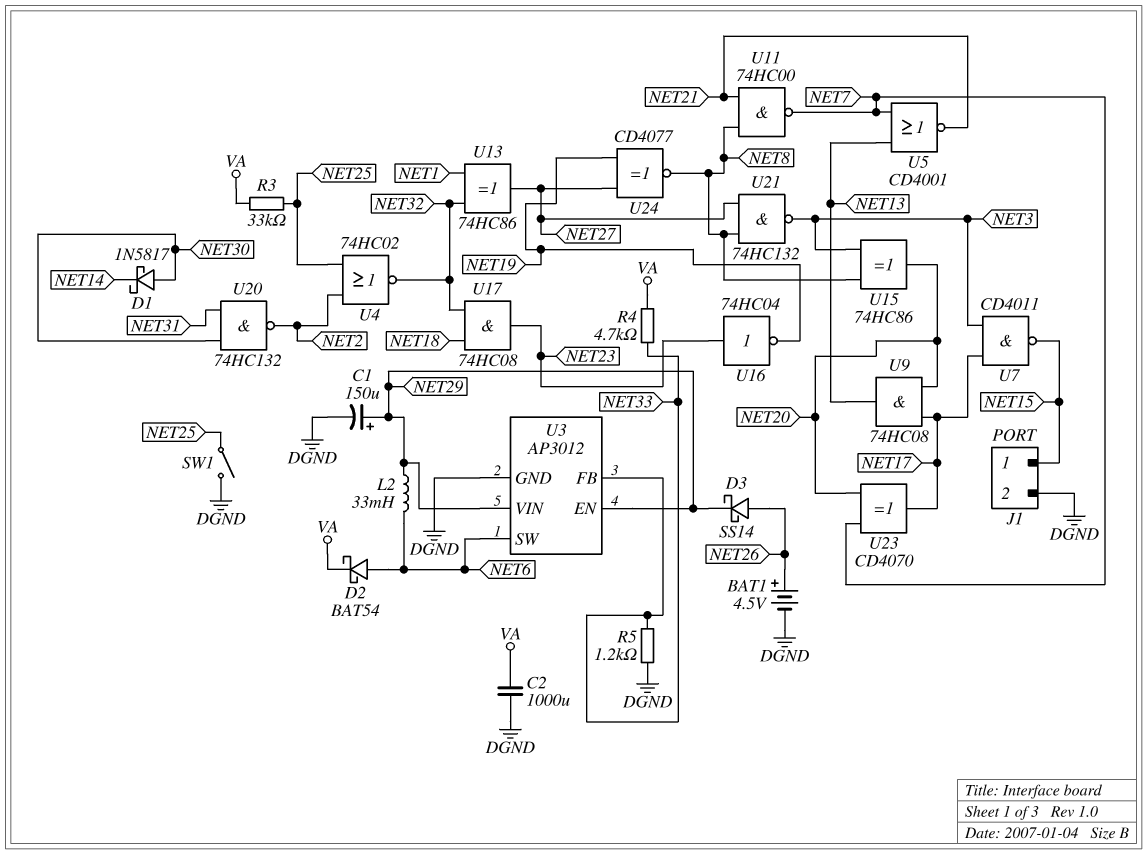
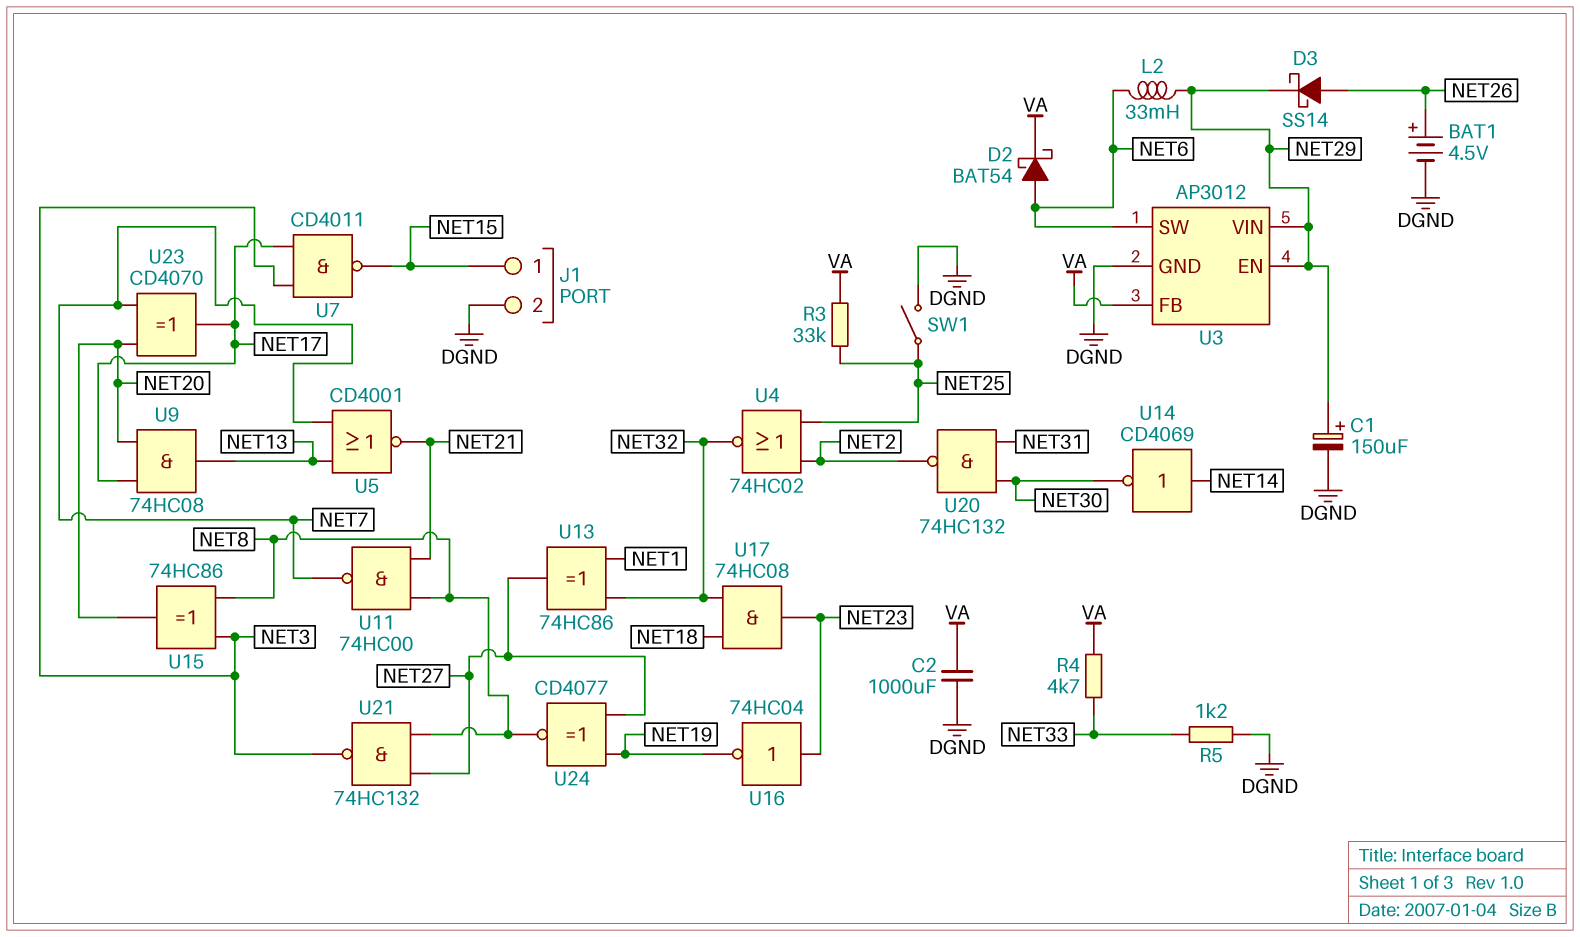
D1: schottky 1N5817 (A NET30, K NET14) -> none
U3 pin FB: NET33 -> VA
U14: none -> NOT CD4069 (in NET14, out NET30)

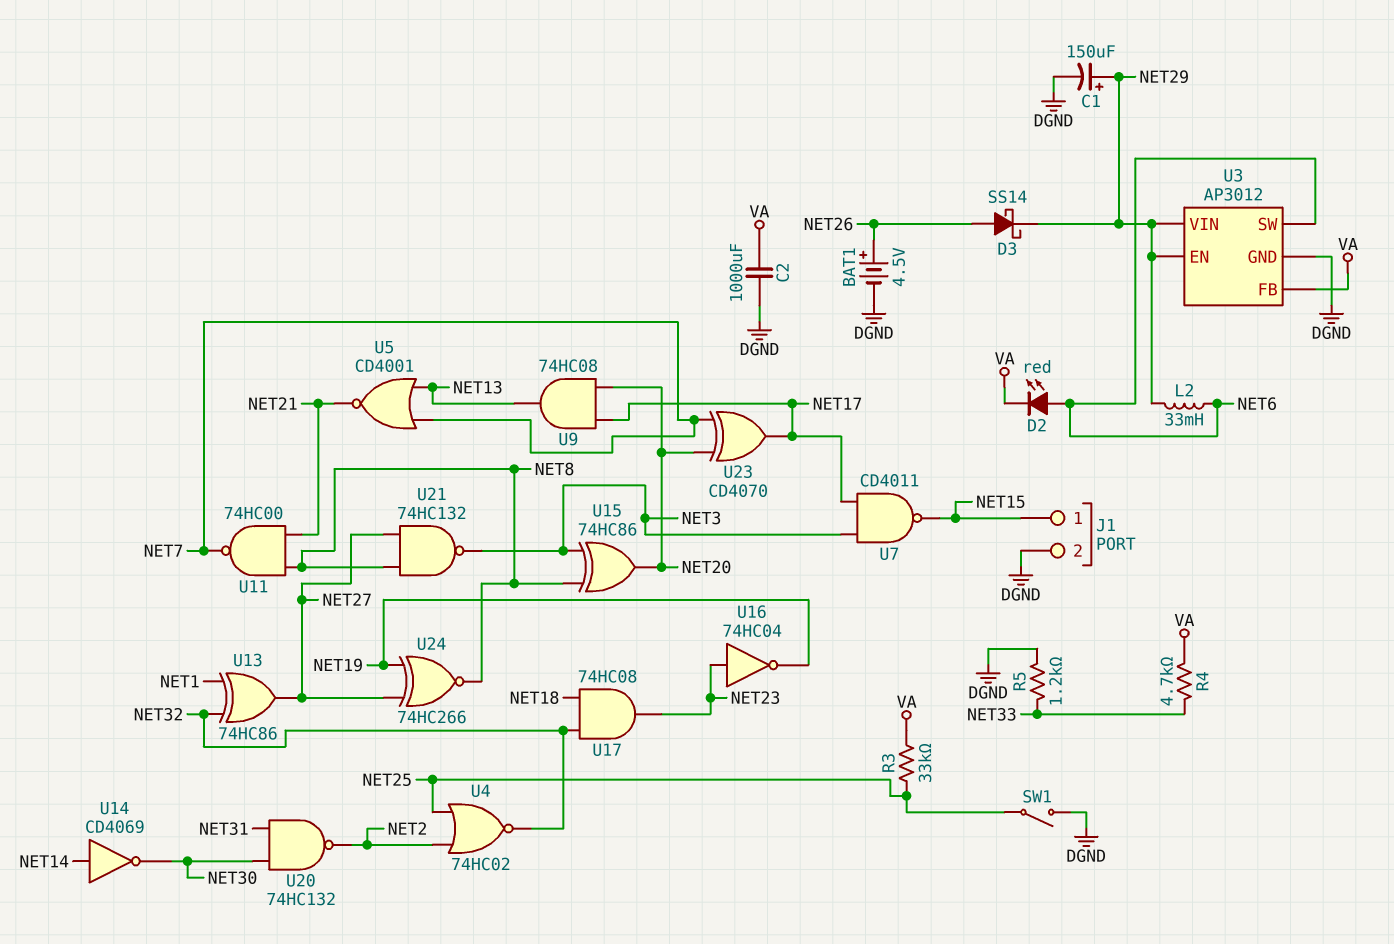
D2: schottky BAT54 (A NET6, K VA) -> LED red (A NET6, K VA)
U24: XNOR CD4077 (in NET19, in NET27, out NET8) -> XNOR 74HC266 (in NET19, in NET27, out NET8)

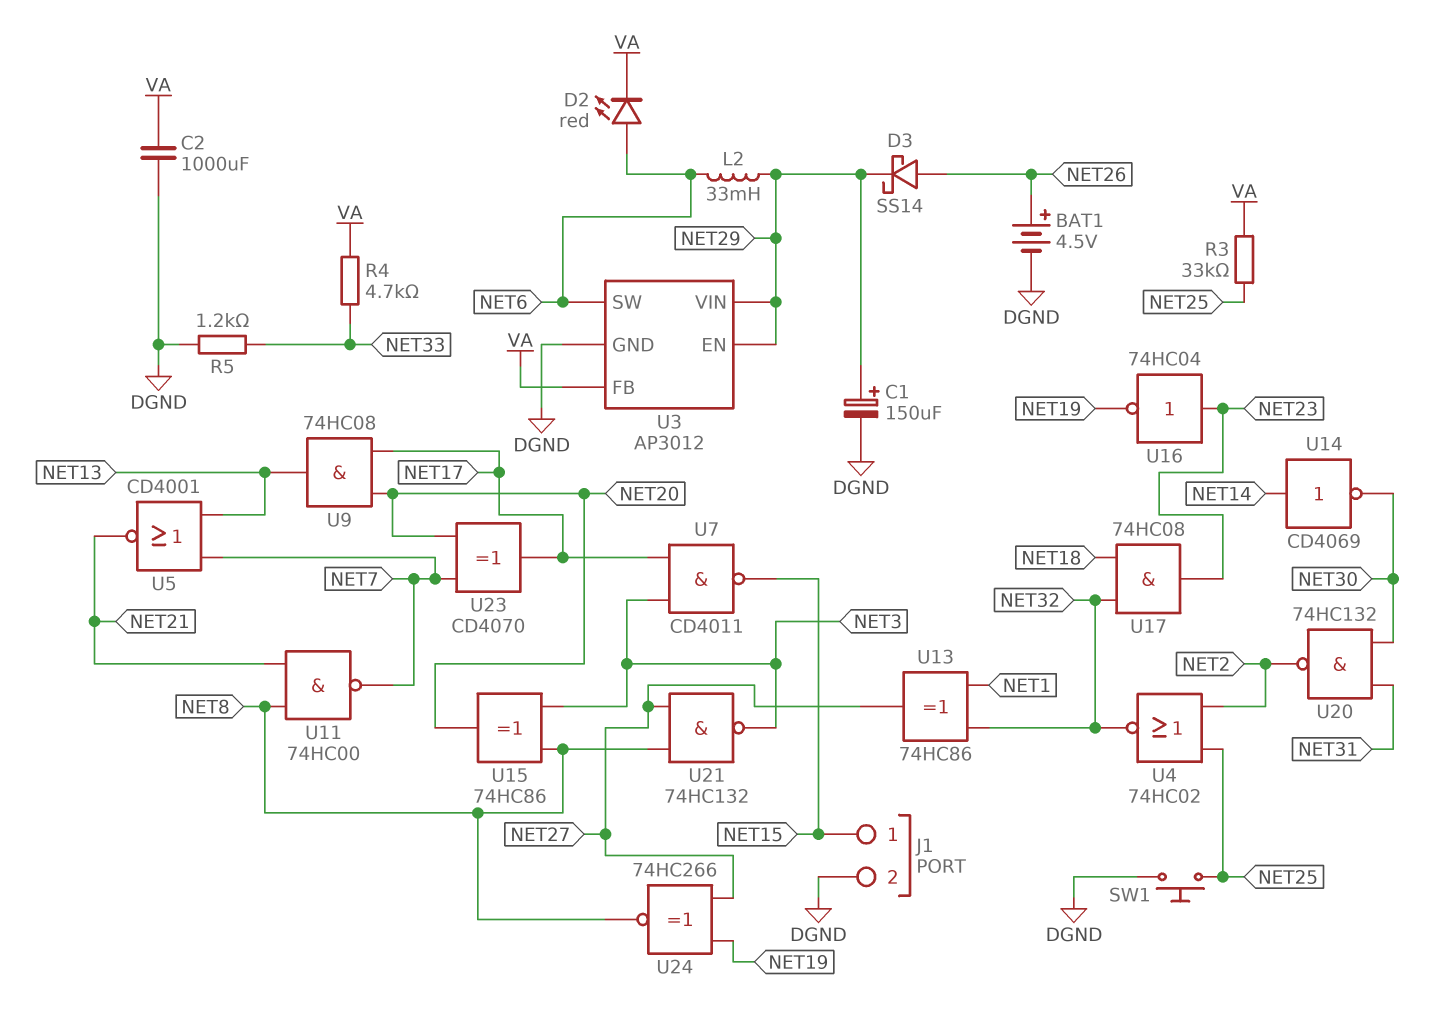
SW1: switch (DGND, NET25) -> button (DGND, NET25)

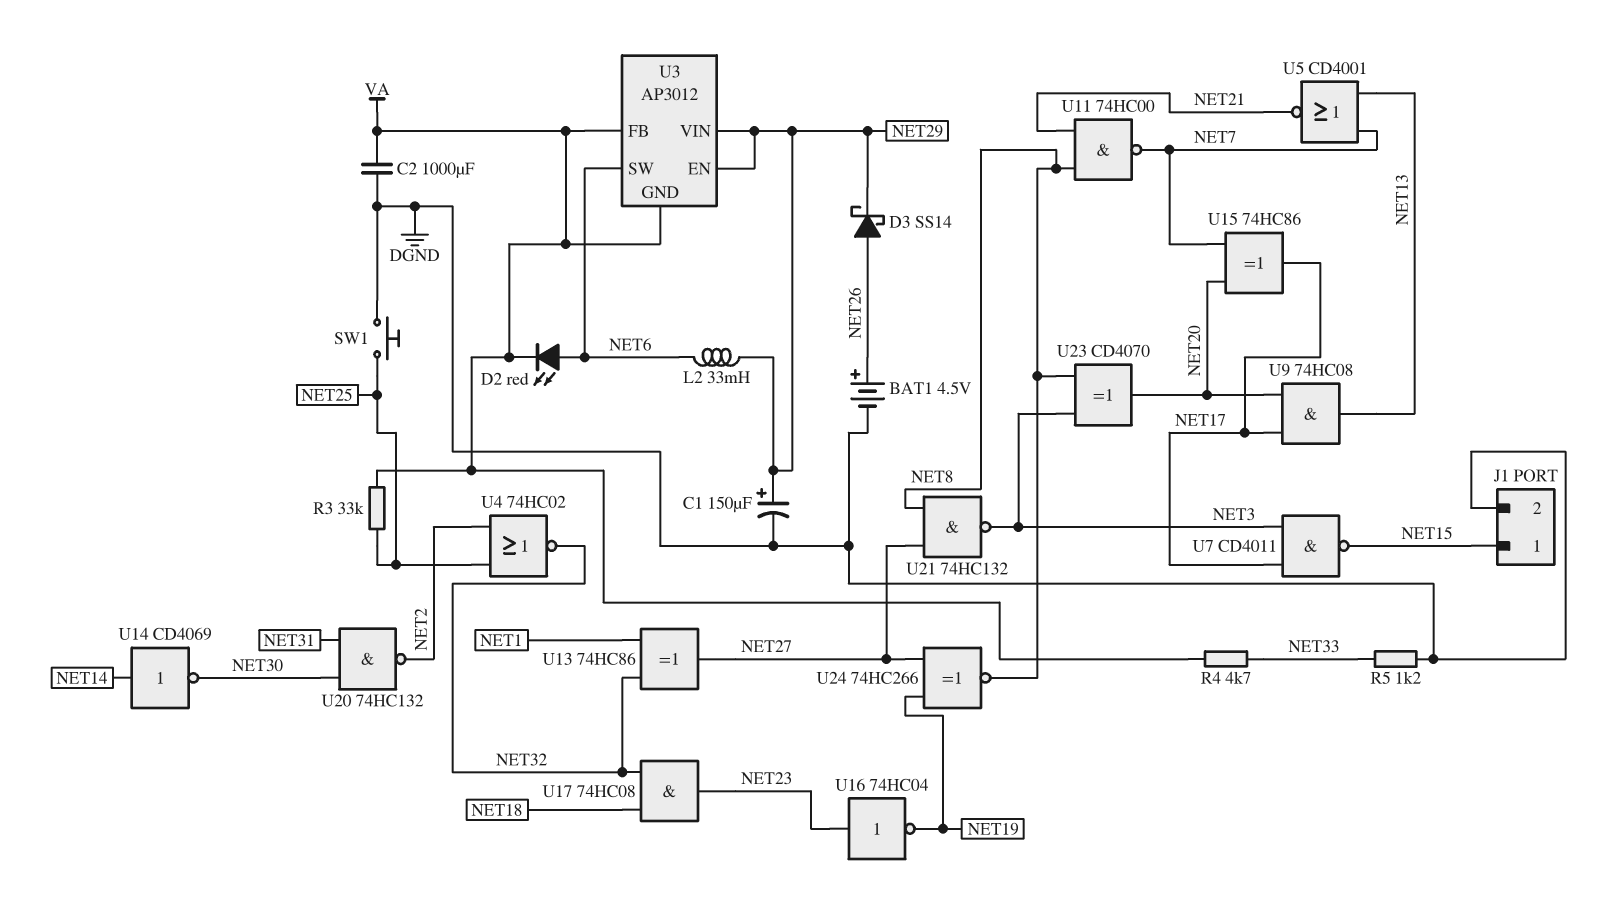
U3 pin GND: DGND -> VA
U15: XOR 74HC86 (in NET3, in NET8, out NET20) -> XOR 74HC86 (in NET7, in NET20, out NET17)
U23: XOR CD4070 (in NET7, in NET20, out NET17) -> XOR CD4070 (in NET3, in NET8, out NET20)

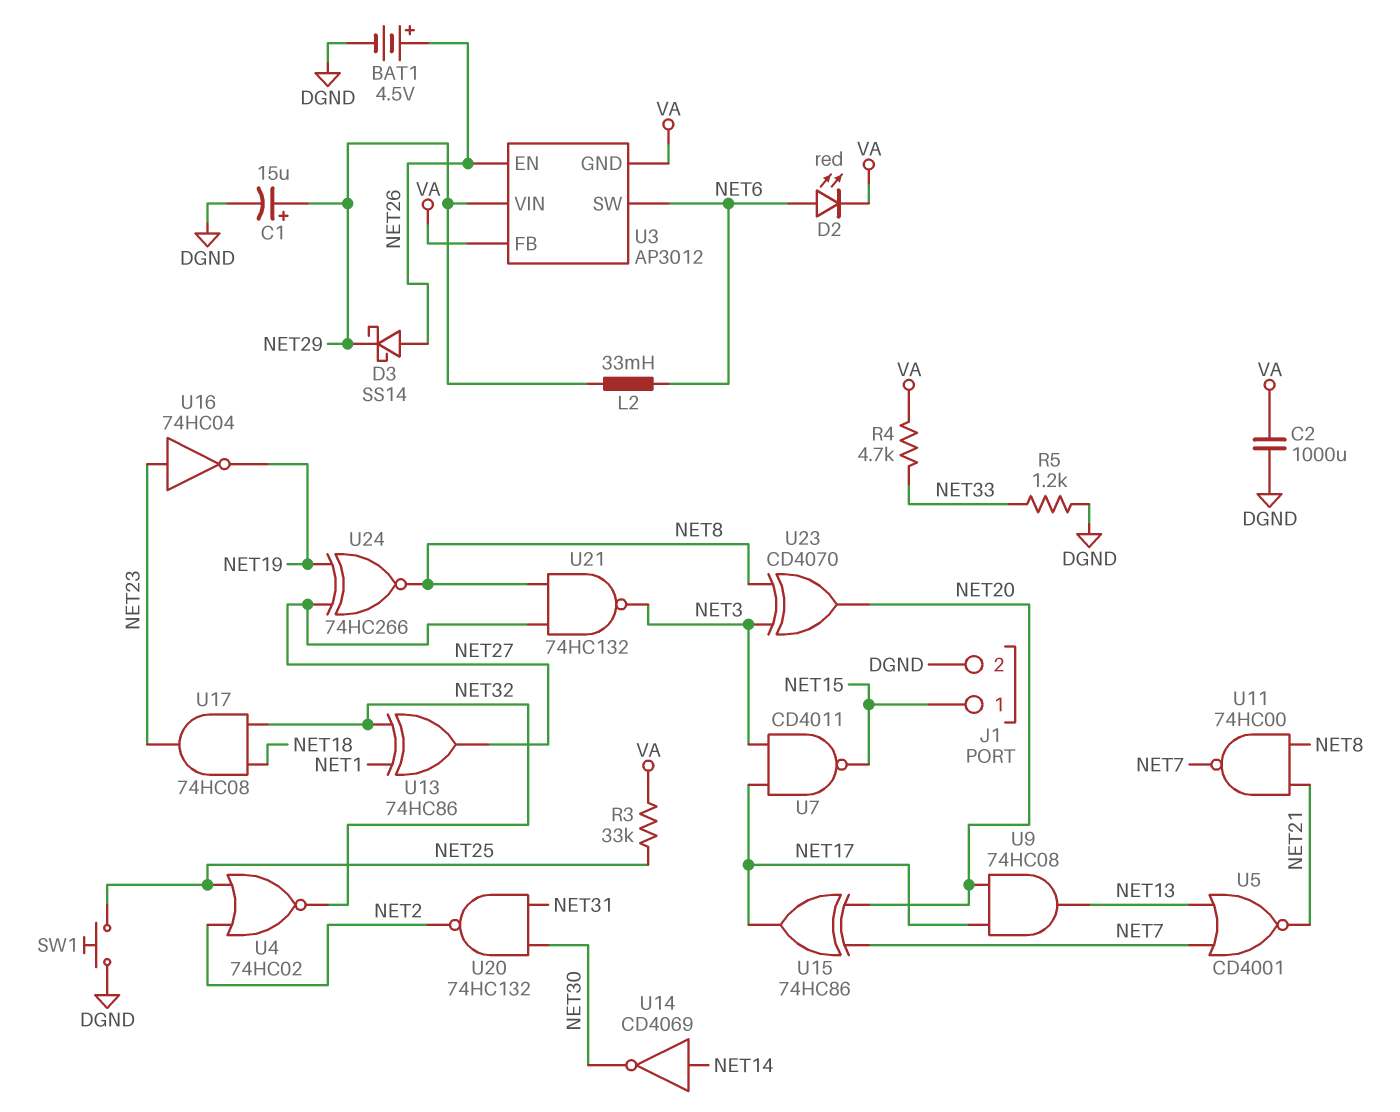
C1: 150uF (plus NET29, minus DGND) -> 15uF (plus NET29, minus DGND)
U3 pin EN: NET29 -> NET26

